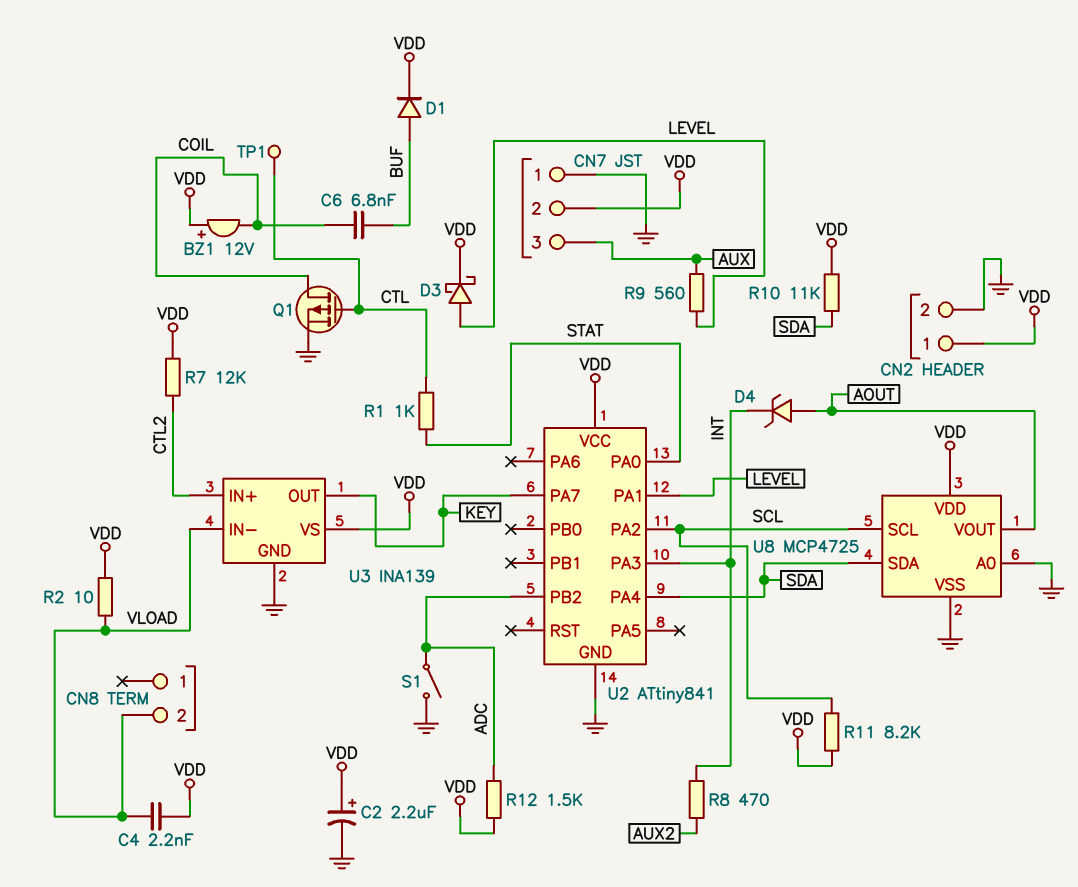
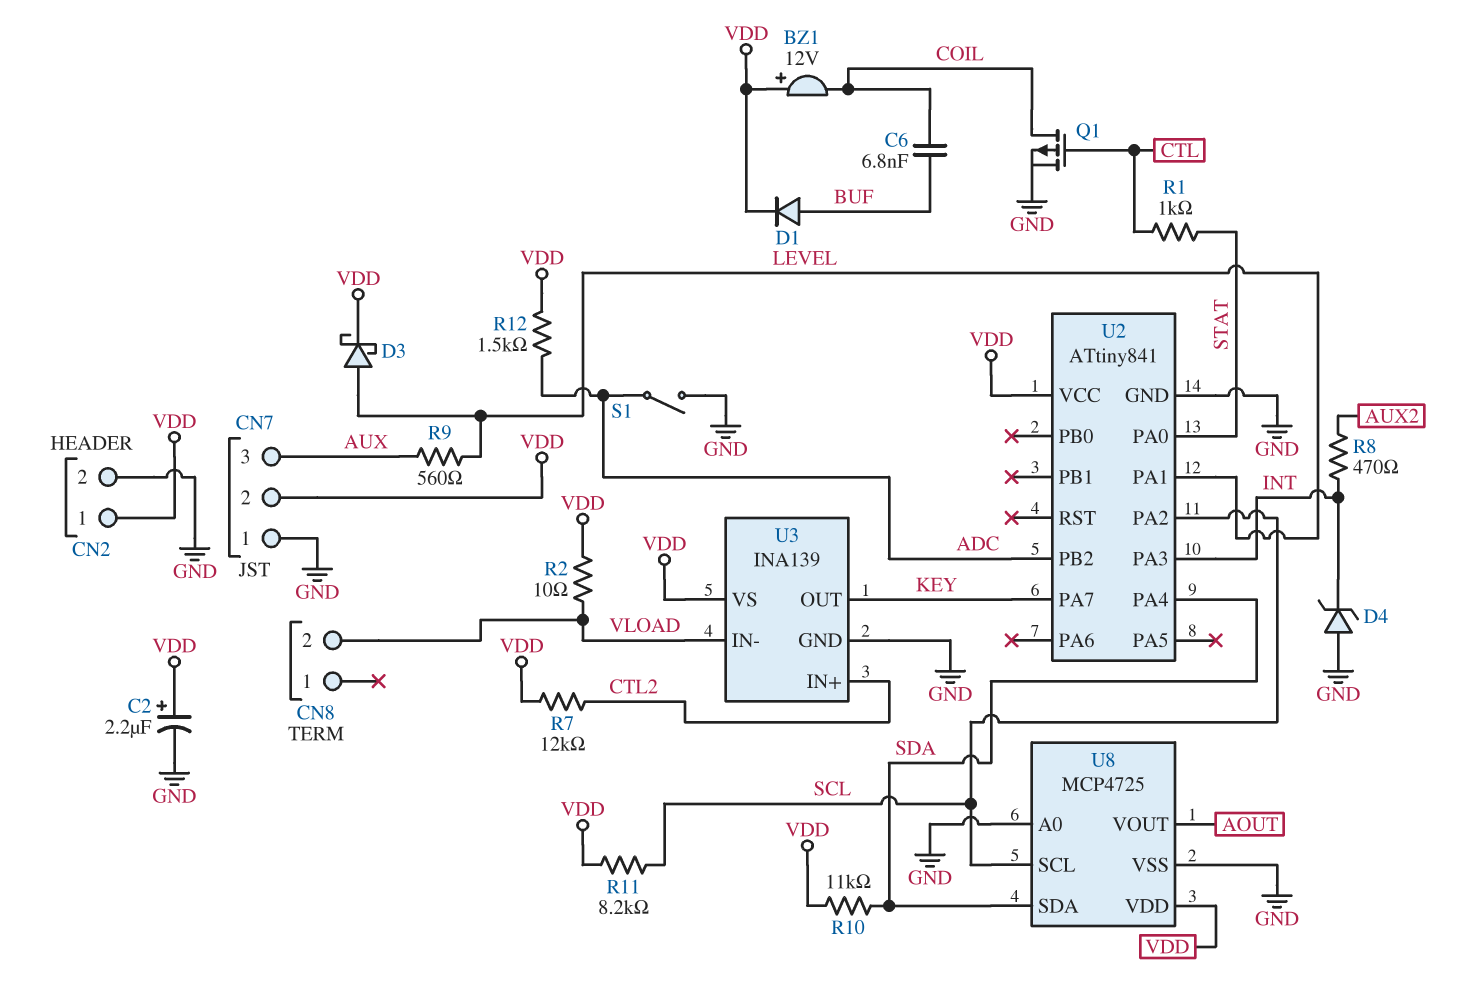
C4: 2.2nF (VDD, VLOAD) -> none
D4: zener (A AOUT, K INT) -> zener (A GND, K INT)
TP1: test point (CTL) -> none

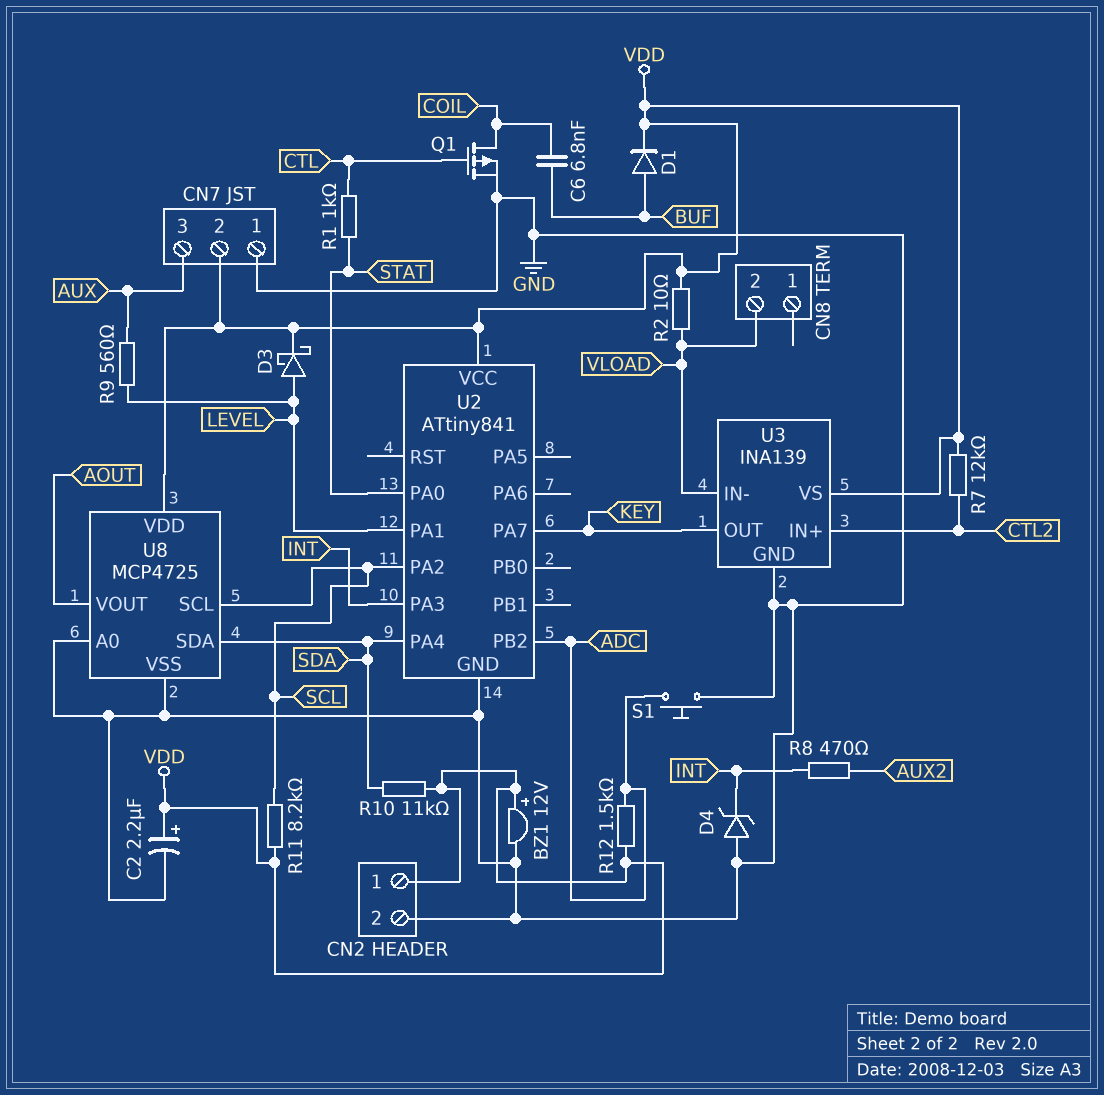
BZ1: buzzer 12V (plus VDD, minus COIL) -> buzzer 12V (plus VDD, minus GND)
S1: switch (ADC, GND) -> button (ADC, GND)

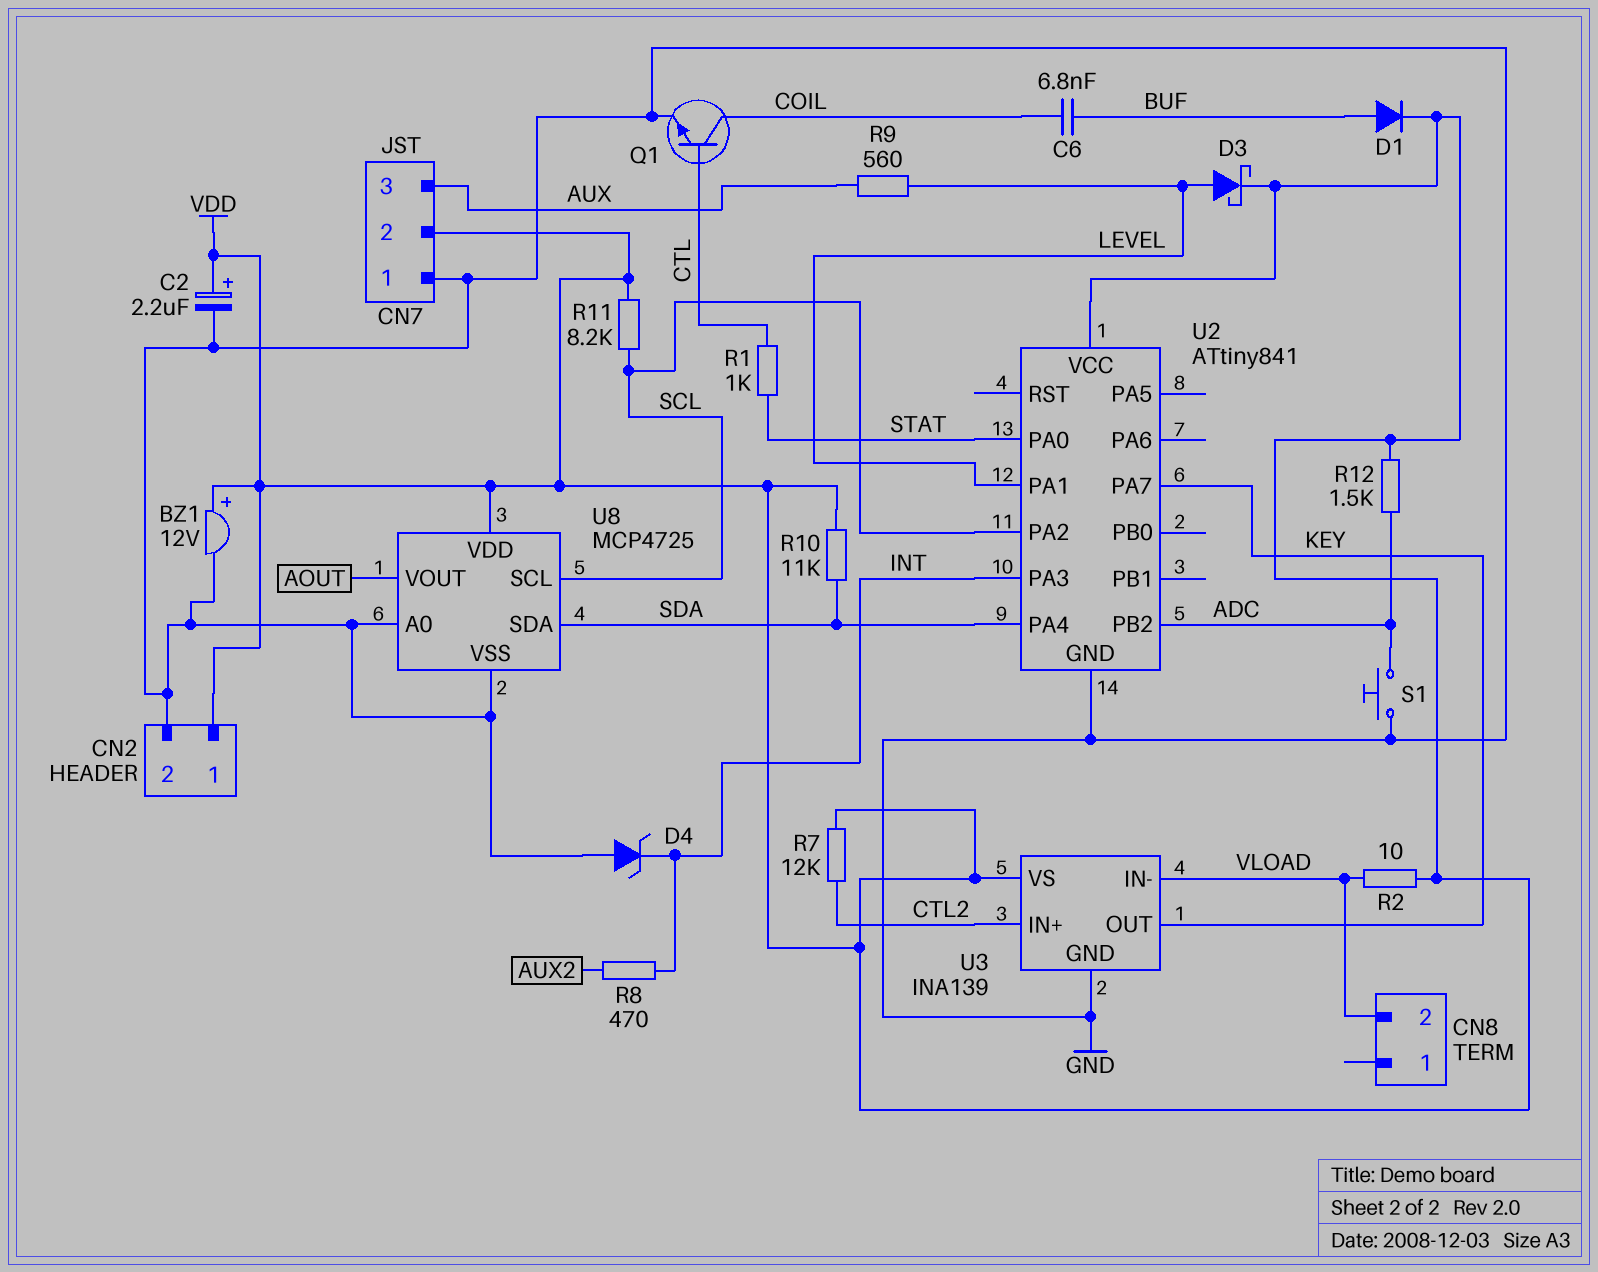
Q1: PMOS (G CTL, D COIL, S GND) -> NPN (B CTL, C COIL, E GND)

